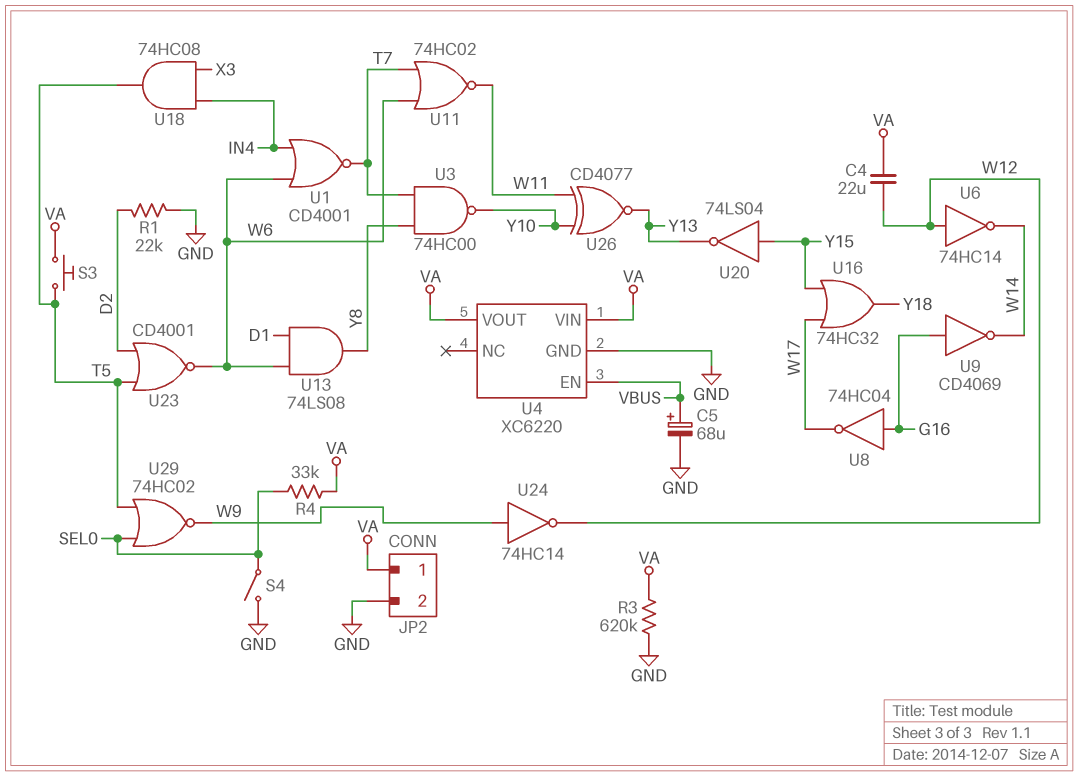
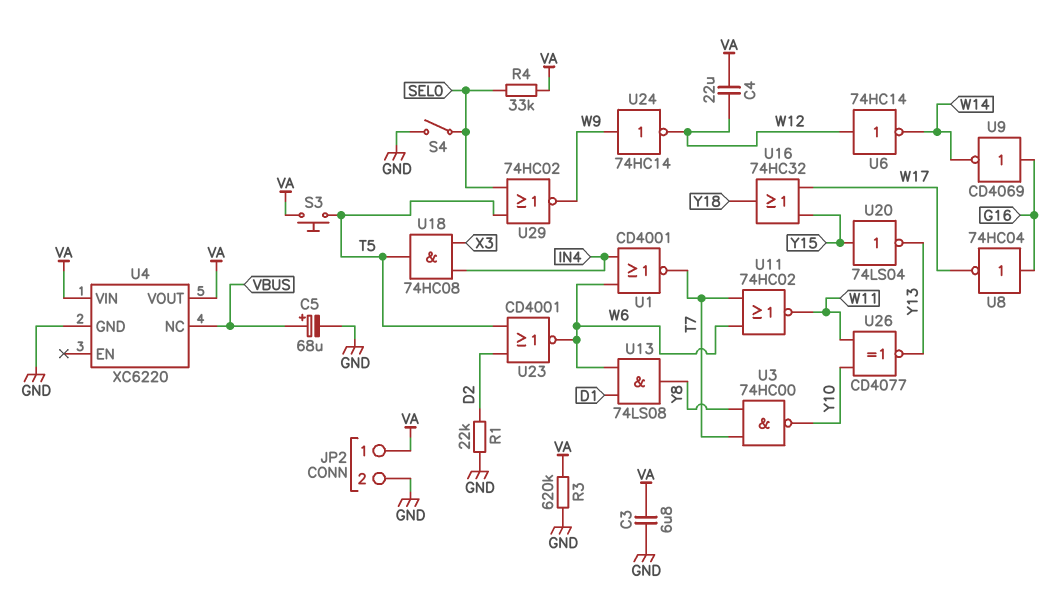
C3: none -> 6.8uF (GND, VA)
U4 pin EN: VBUS -> none
U4 pin NC: none -> VBUS

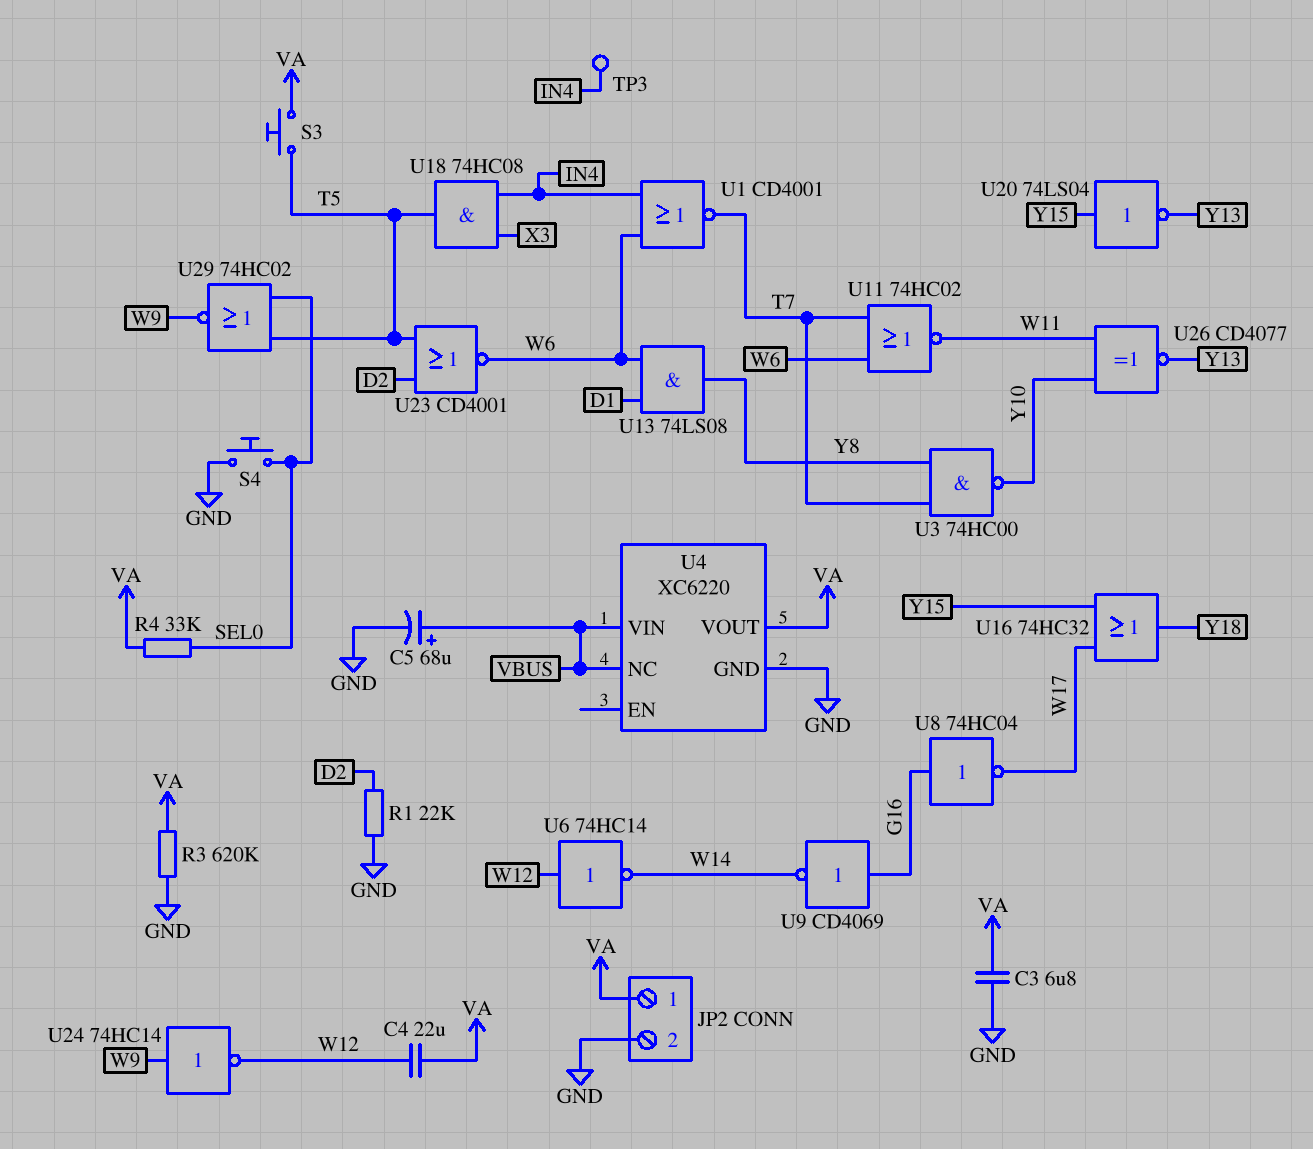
S4: switch (GND, SEL0) -> button (GND, SEL0)
TP3: none -> test point (IN4)
U4 pin VIN: VA -> VBUS

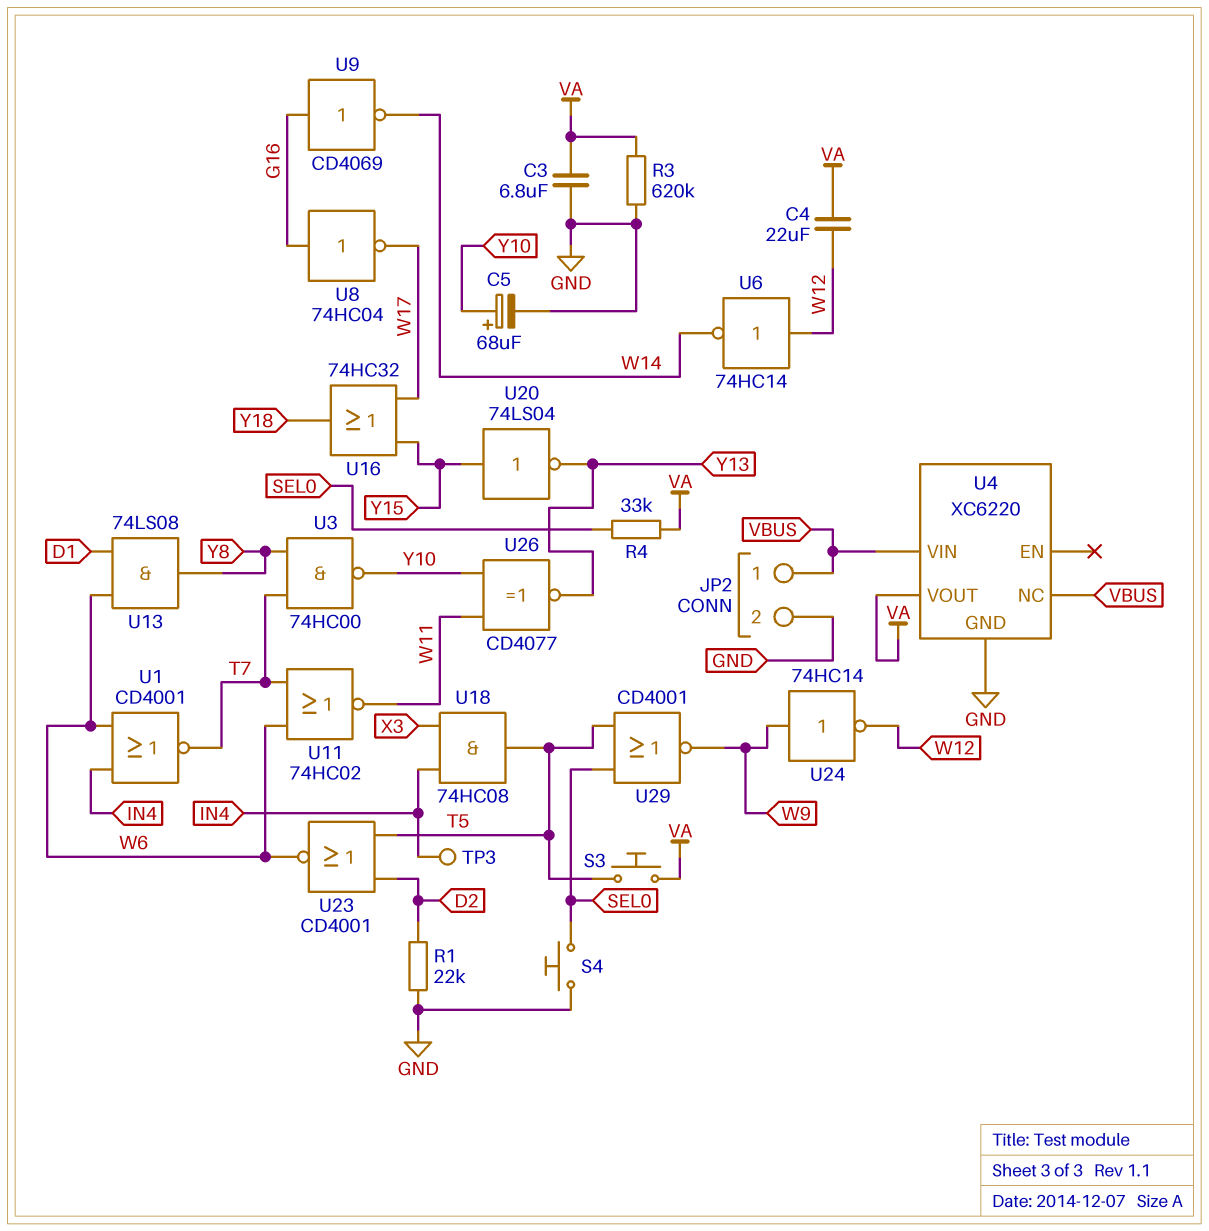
C5: 68uF (plus VBUS, minus GND) -> 68uF (plus Y10, minus GND)
JP2 pin 1: VA -> VBUS
U29: NOR 74HC02 (in SEL0, in T5, out W9) -> NOR CD4001 (in SEL0, in T5, out W9)

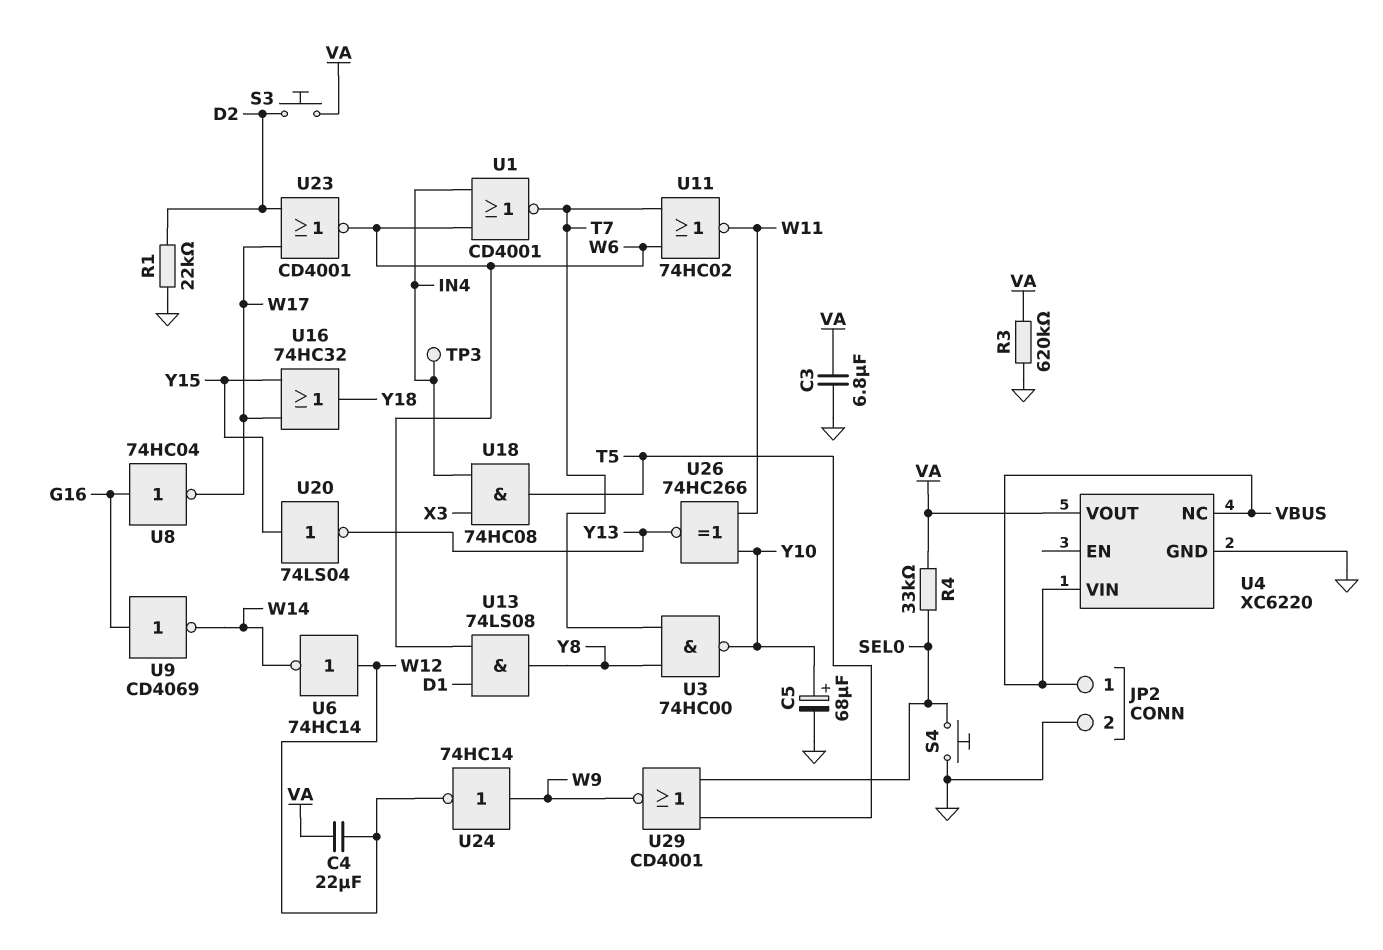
S3: button (T5, VA) -> button (D2, VA)
U23: NOR CD4001 (in D2, in T5, out W6) -> NOR CD4001 (in D2, in W17, out W6)
U26: XNOR CD4077 (in W11, in Y10, out Y13) -> XNOR 74HC266 (in W11, in Y10, out Y13)

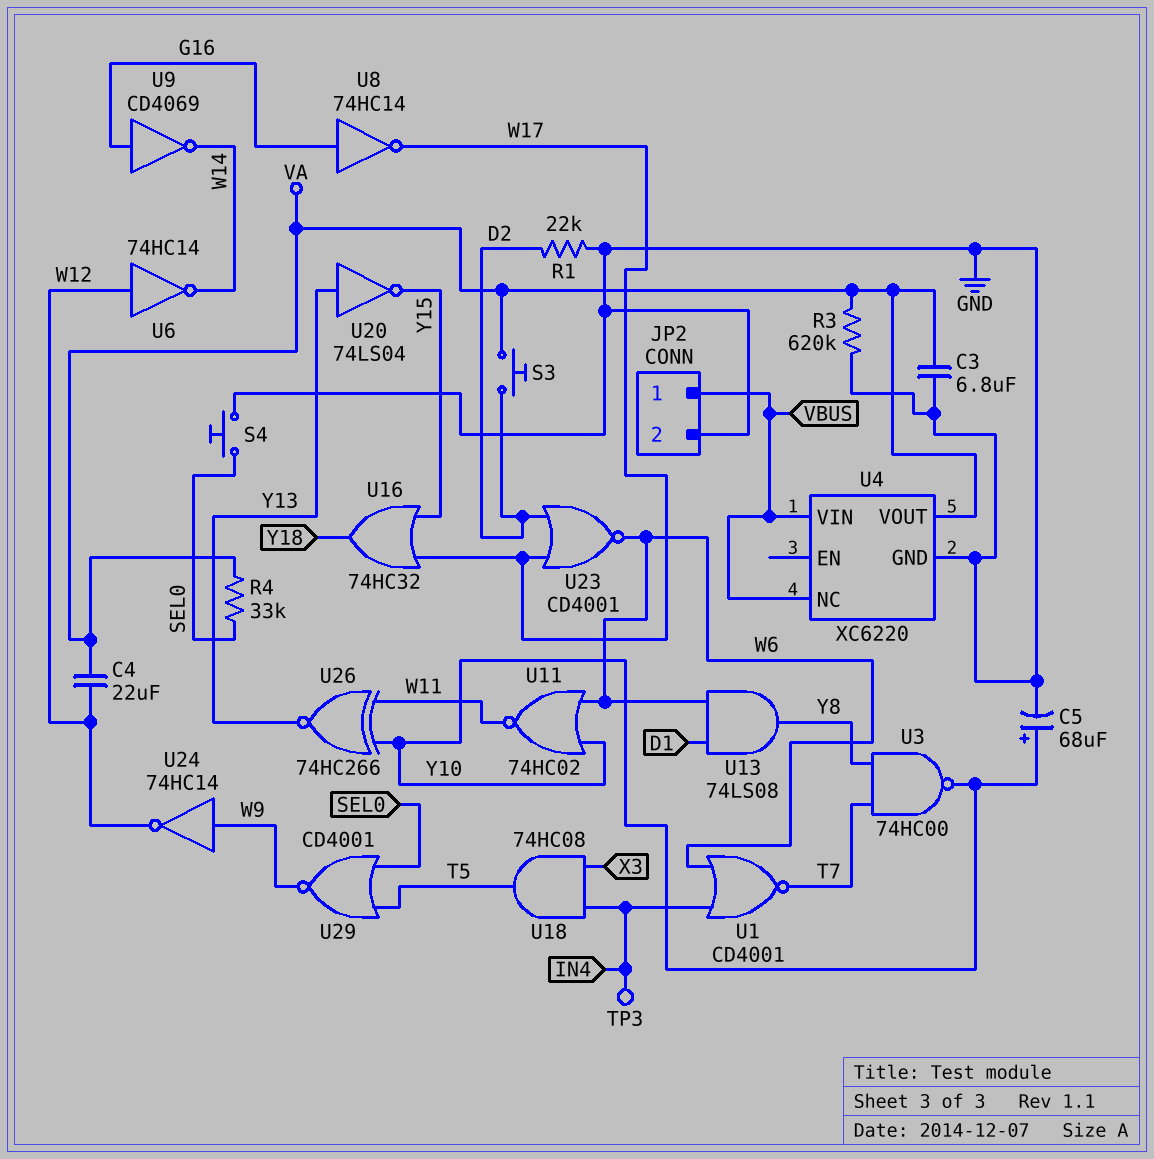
U8: NOT 74HC04 (in G16, out W17) -> NOT 74HC14 (in G16, out W17)
U11: NOR 74HC02 (in T7, in W6, out W11) -> NOR 74HC02 (in W6, in Y10, out W11)
U20: NOT 74LS04 (in Y15, out Y13) -> NOT 74LS04 (in Y13, out Y15)

